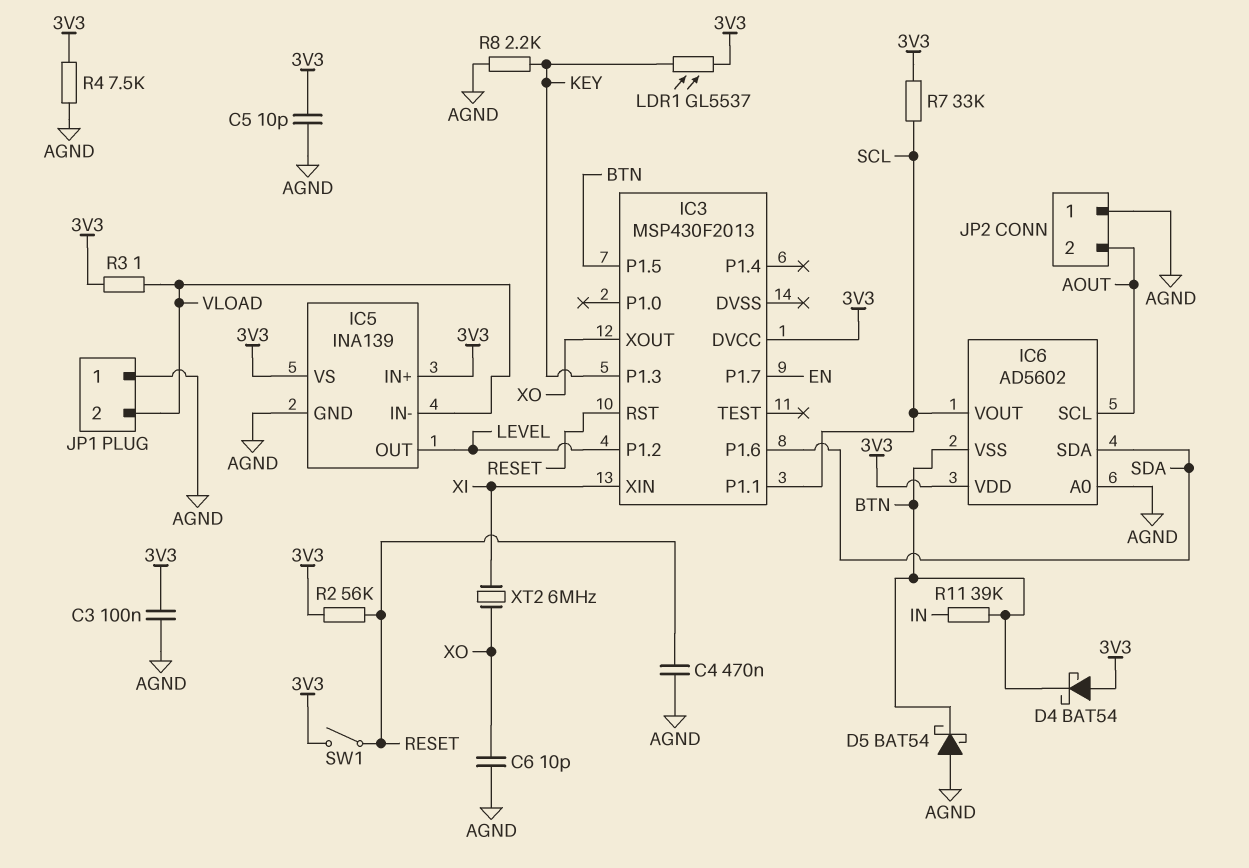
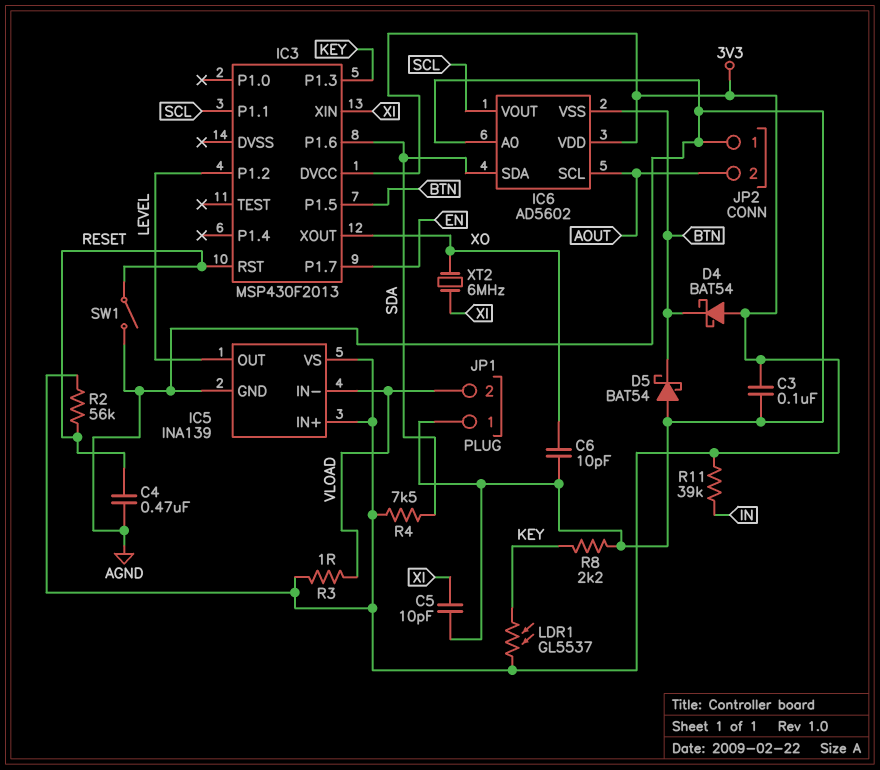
C5: 10pF (3V3, AGND) -> 10pF (AGND, XI)
R4: 7.5k (3V3, AGND) -> 7.5k (3V3, SDA)
R7: 33k (3V3, SCL) -> none
R11: 39k (BTN, IN) -> 39k (3V3, IN)
SW1: switch (3V3, RESET) -> switch (AGND, RESET)

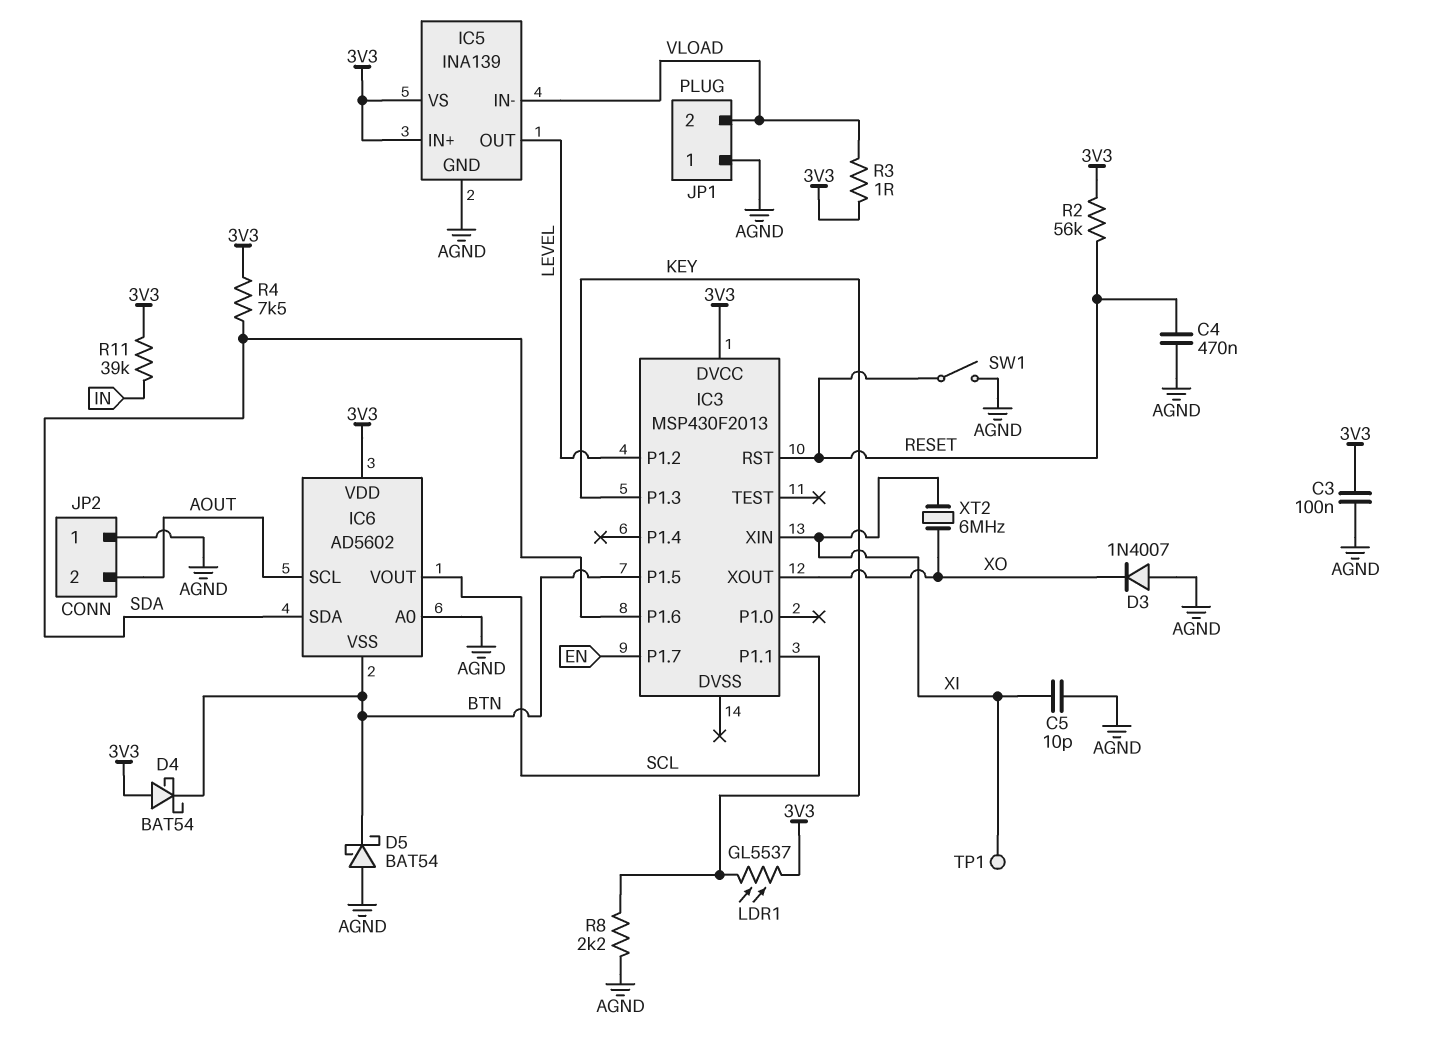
C6: 10pF (AGND, XO) -> none
D3: none -> diode 1N4007 (A AGND, K XO)
TP1: none -> test point (XI)

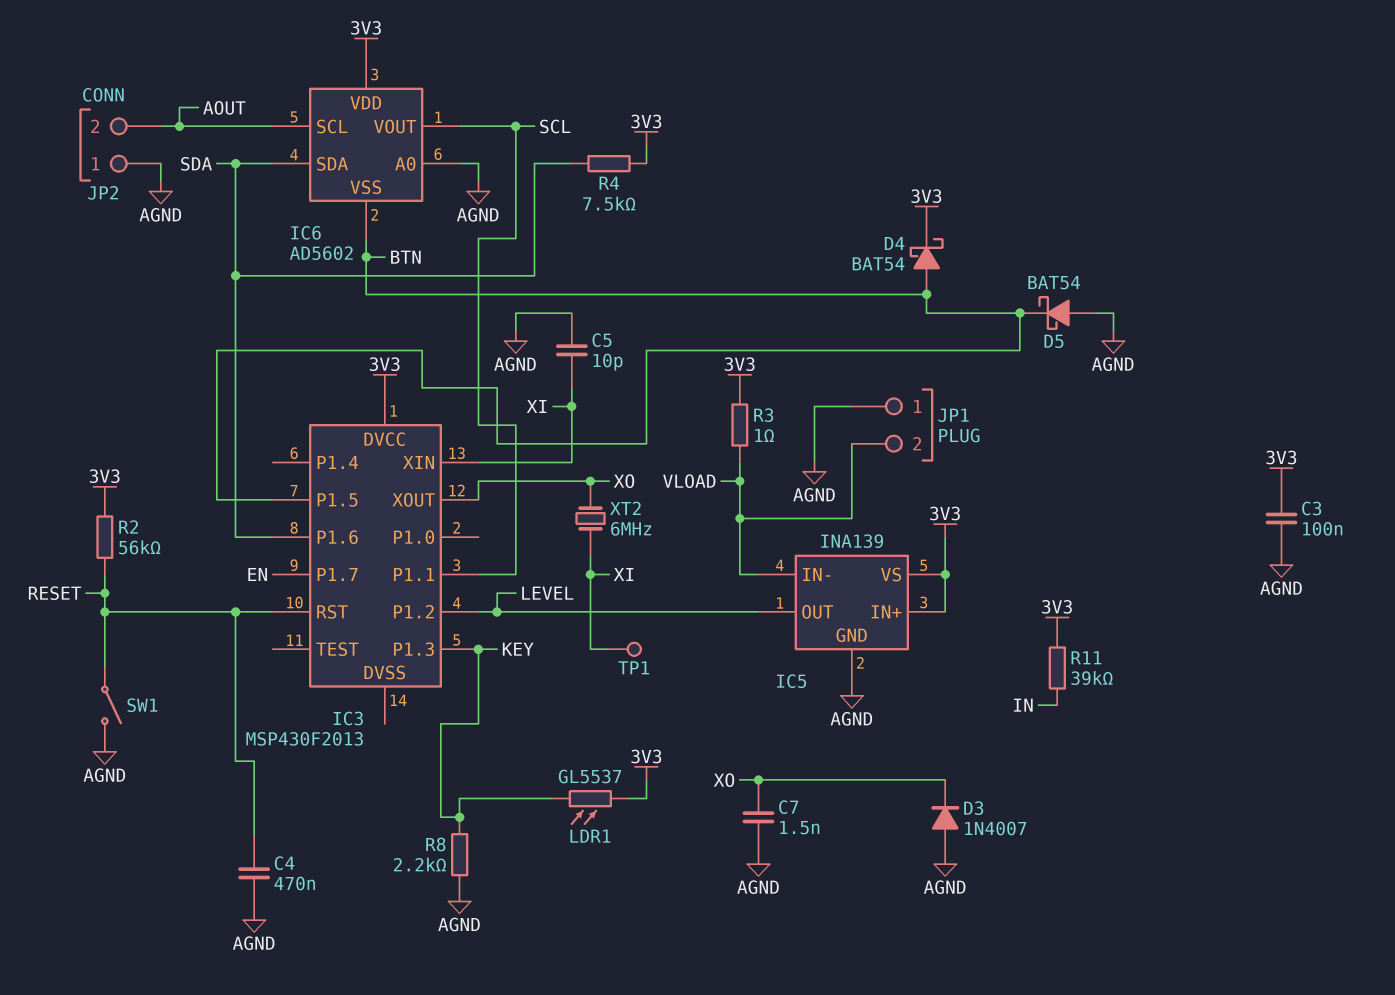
C7: none -> 1.5nF (AGND, XO)
D4: schottky BAT54 (A 3V3, K BTN) -> schottky BAT54 (A BTN, K 3V3)

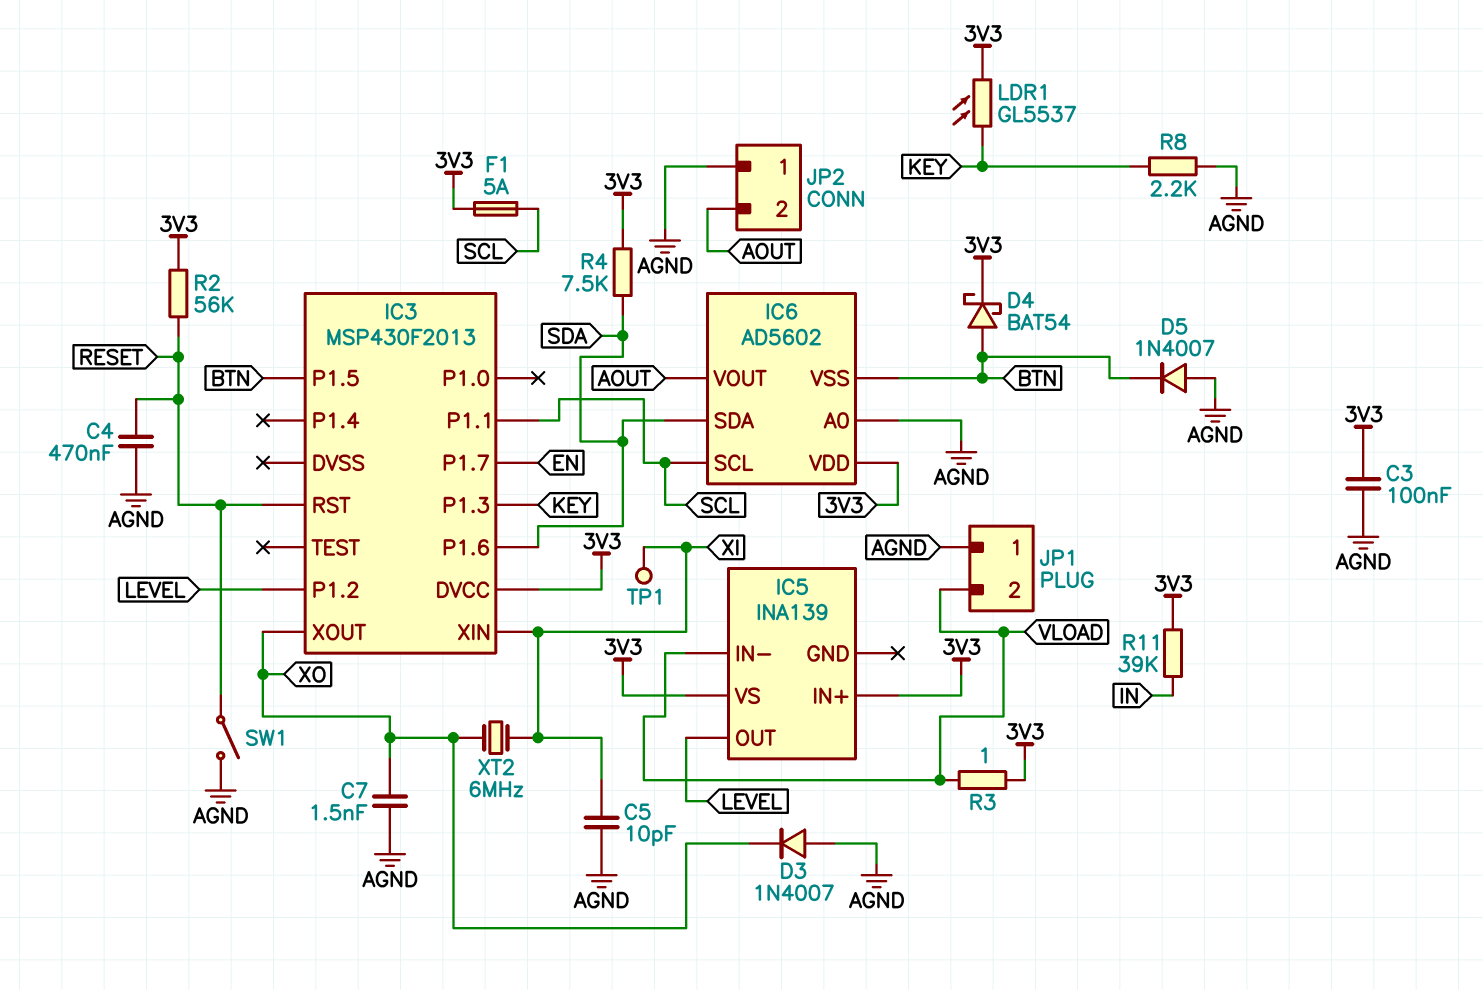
D5: schottky BAT54 (A AGND, K BTN) -> diode 1N4007 (A AGND, K BTN)
F1: none -> 5A (3V3, SCL)
IC5 pin GND: AGND -> none
IC6 pin SCL: AOUT -> SCL
IC6 pin VOUT: SCL -> AOUT

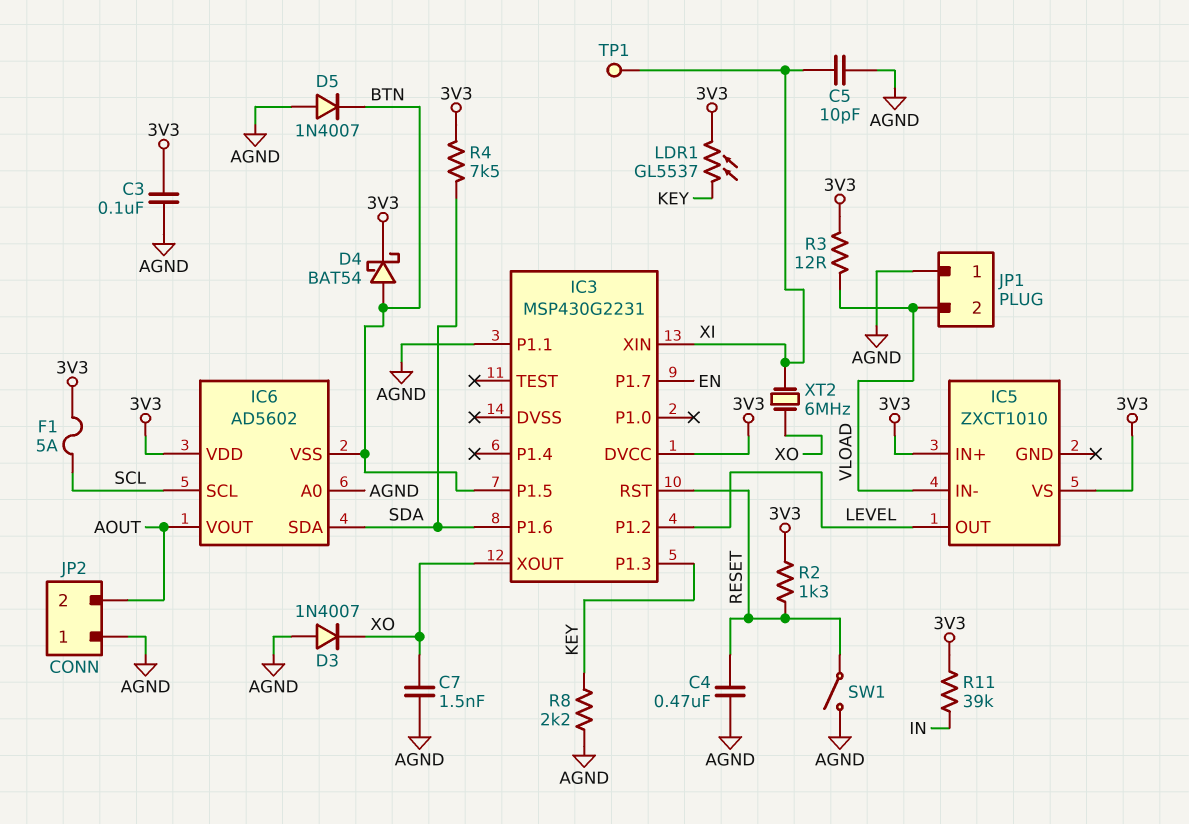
IC3: MSP430F2013 -> MSP430G2231
IC3 pin P1.1: SCL -> AGND
IC5: INA139 -> ZXCT1010
R2: 56k (3V3, RESET) -> 1.3k (3V3, RESET)
R3: 1 (3V3, VLOAD) -> 12 (3V3, VLOAD)

